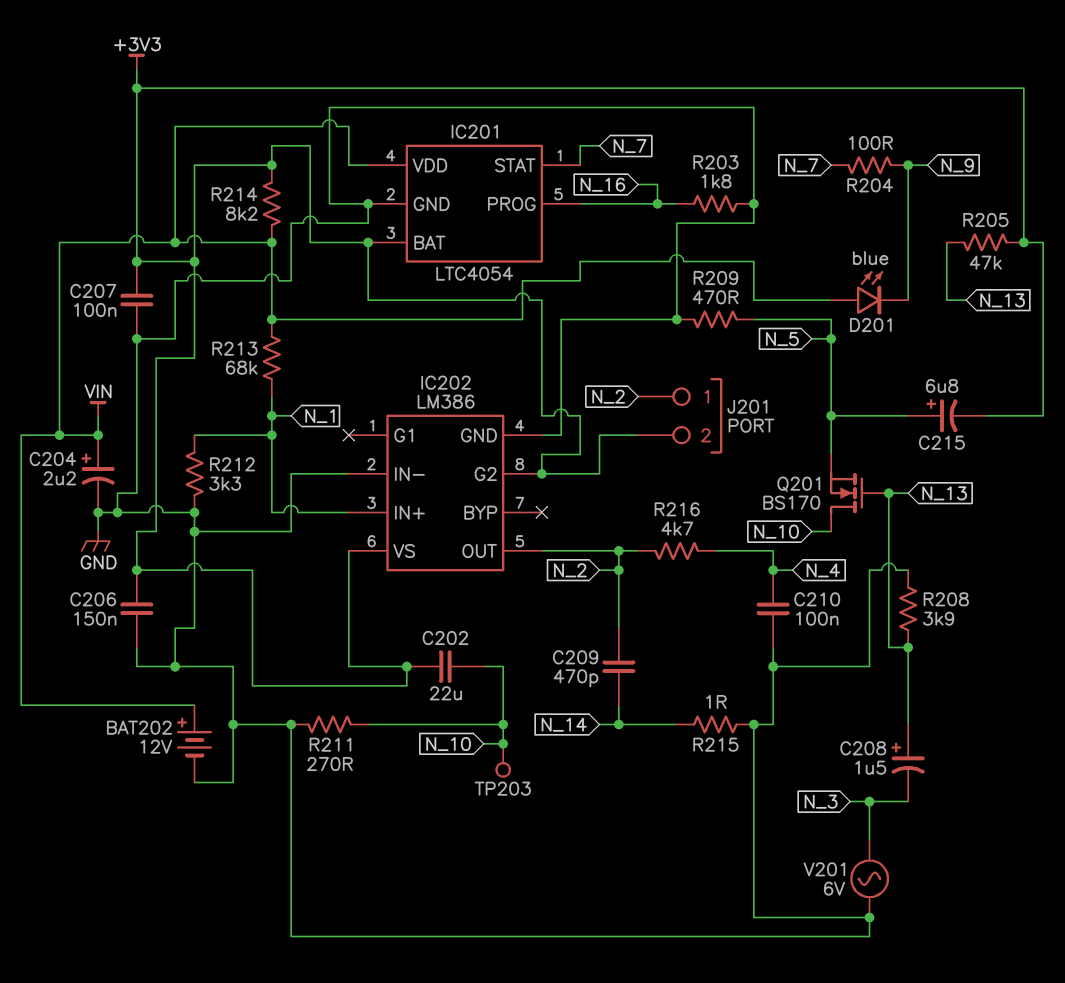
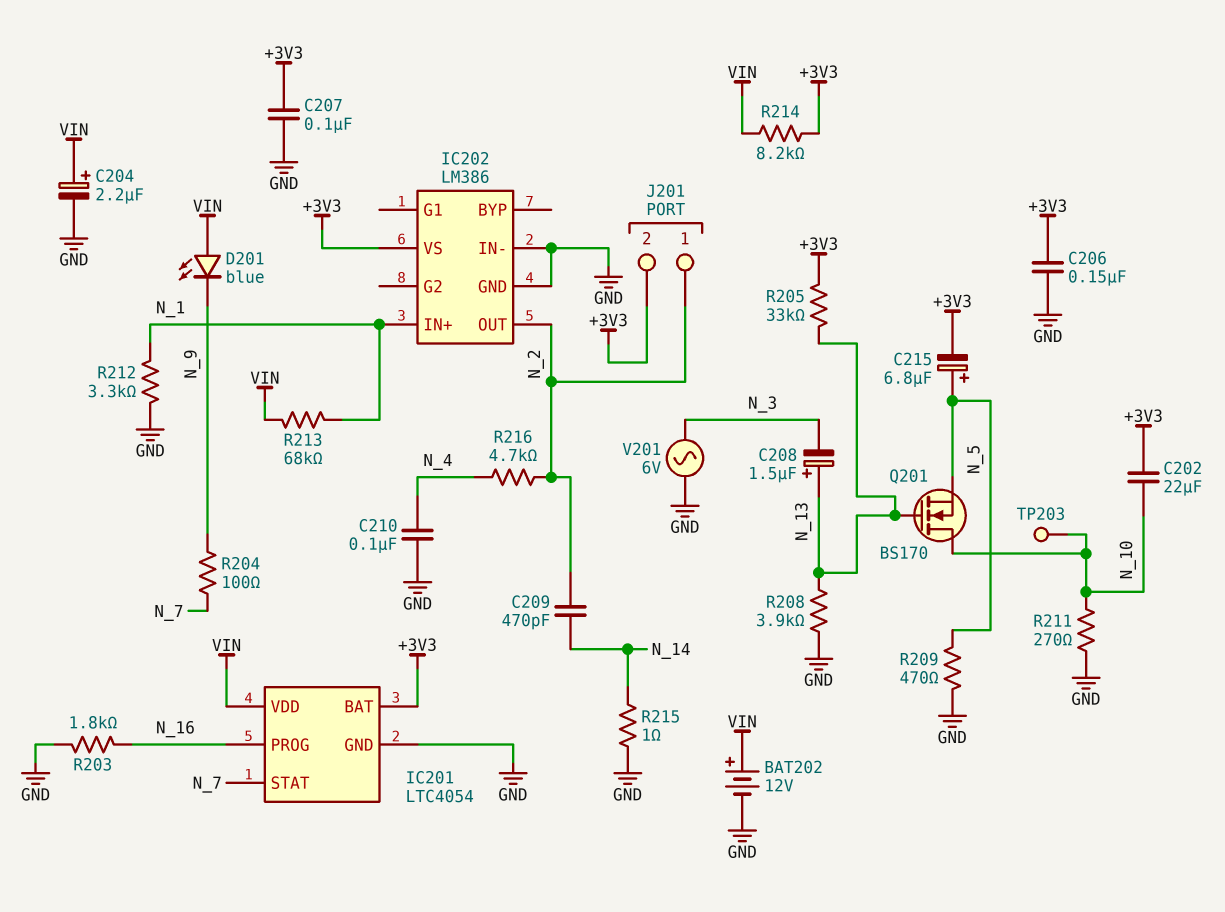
IC202 pin G2: +3V3 -> none
R205: 47k (+3V3, N_13) -> 33k (+3V3, N_13)

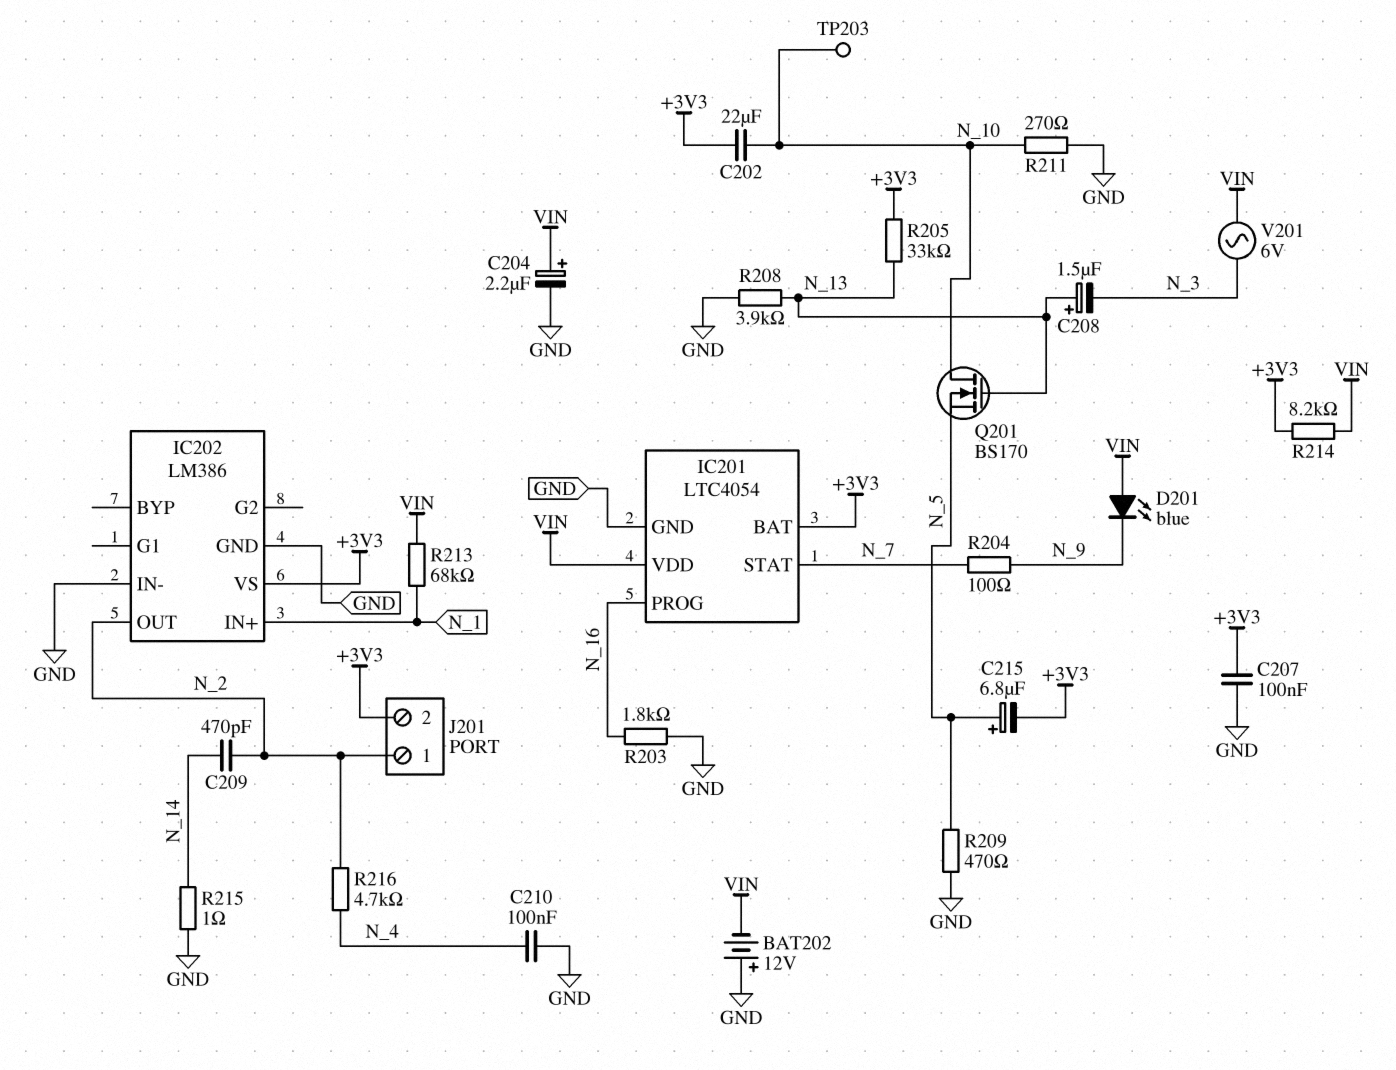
BAT202: 12V (plus VIN, minus GND) -> 12V (plus GND, minus VIN)
C206: 150nF (+3V3, GND) -> none
R212: 3.3k (GND, N_1) -> none
V201: AC 6V (GND, N_3) -> AC 6V (N_3, VIN)

